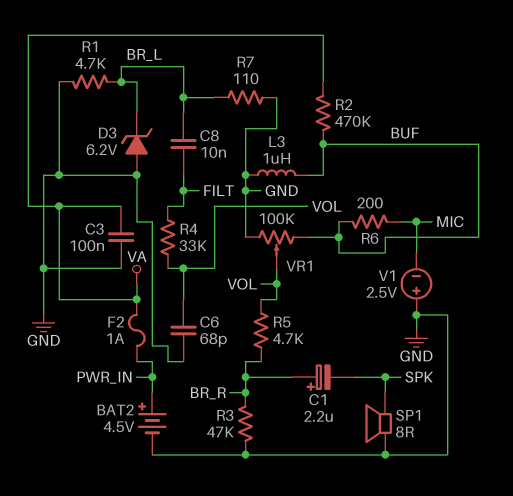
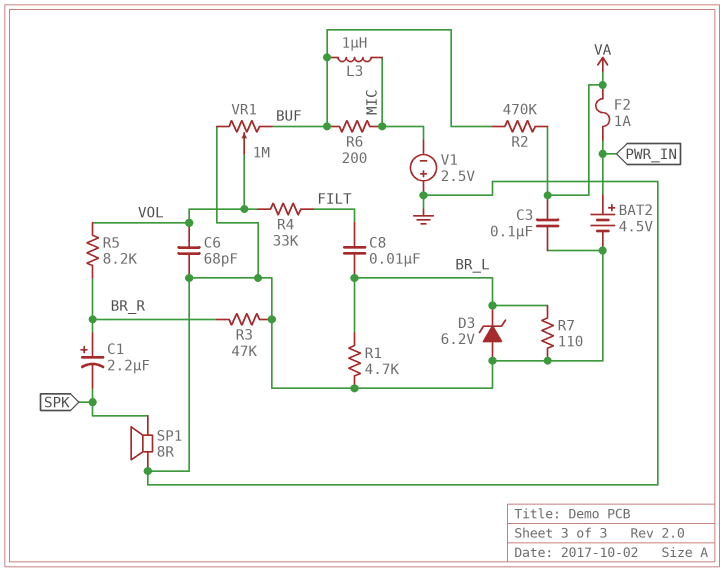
L3: 1uH (BUF, GND) -> 1uH (BUF, MIC)
R5: 4.7k (BR_R, VOL) -> 8.2k (BR_R, VOL)
VR1: 100k (BUF, GND, wiper VOL) -> 1M (BUF, GND, wiper VOL)

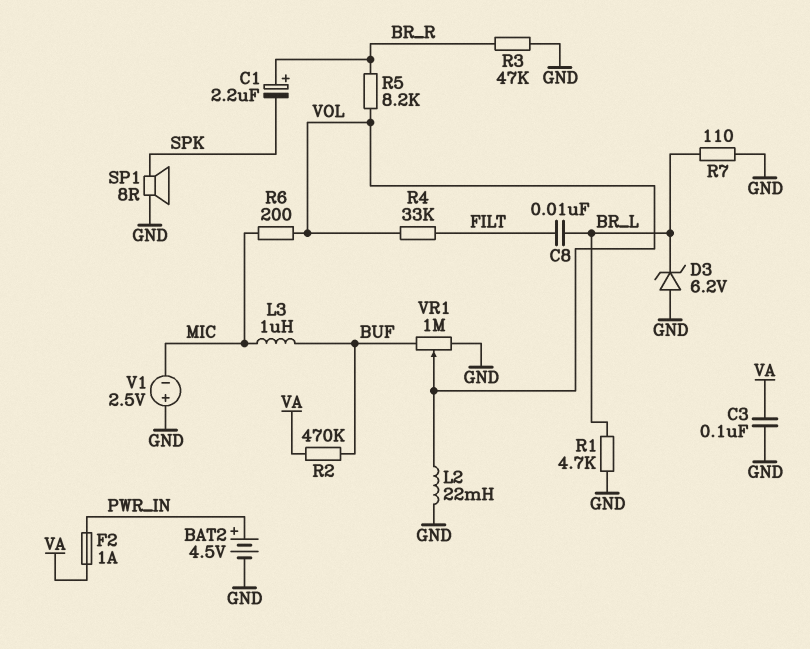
C6: 68pF (GND, VOL) -> none
L2: none -> 22mH (GND, VOL)
R6: 200 (BUF, MIC) -> 200 (MIC, VOL)

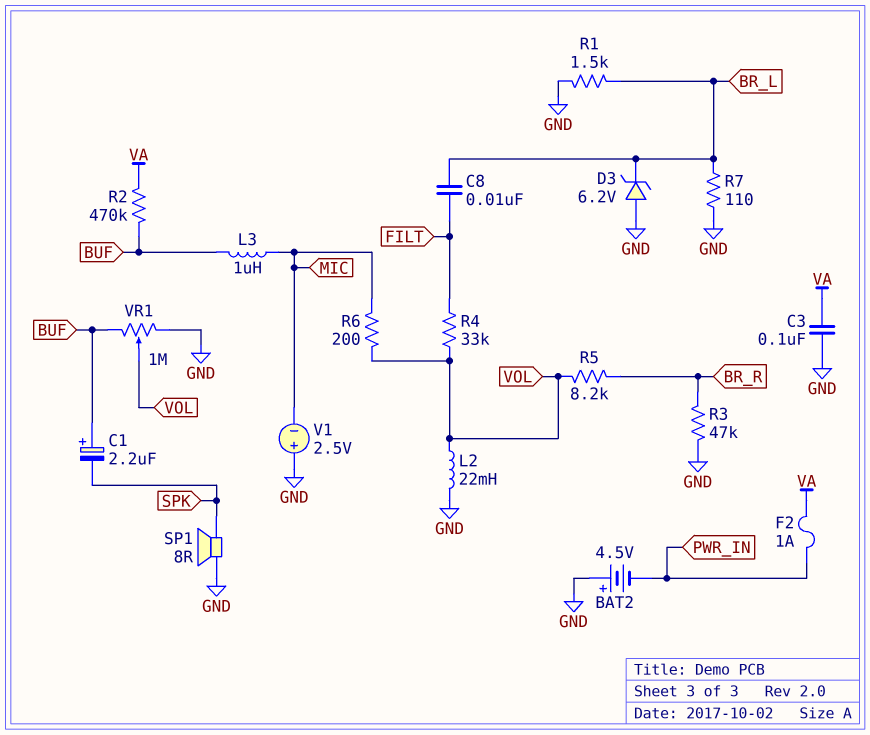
BAT2: 4.5V (plus PWR_IN, minus GND) -> 4.5V (plus GND, minus PWR_IN)
C1: 2.2uF (plus BR_R, minus SPK) -> 2.2uF (plus BUF, minus SPK)
R1: 4.7k (BR_L, GND) -> 1.5k (BR_L, GND)

